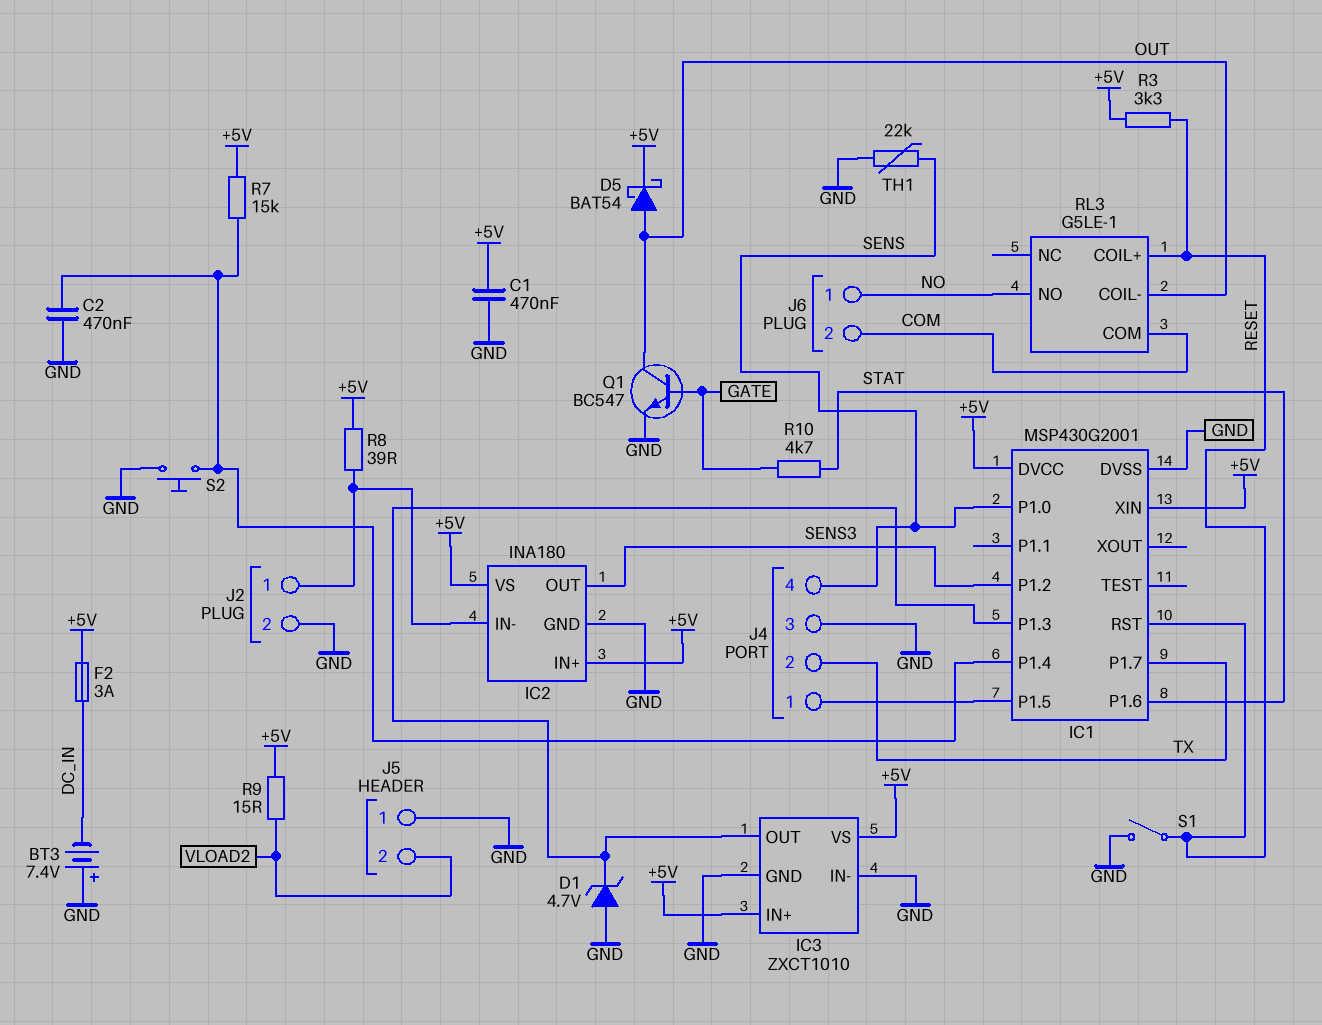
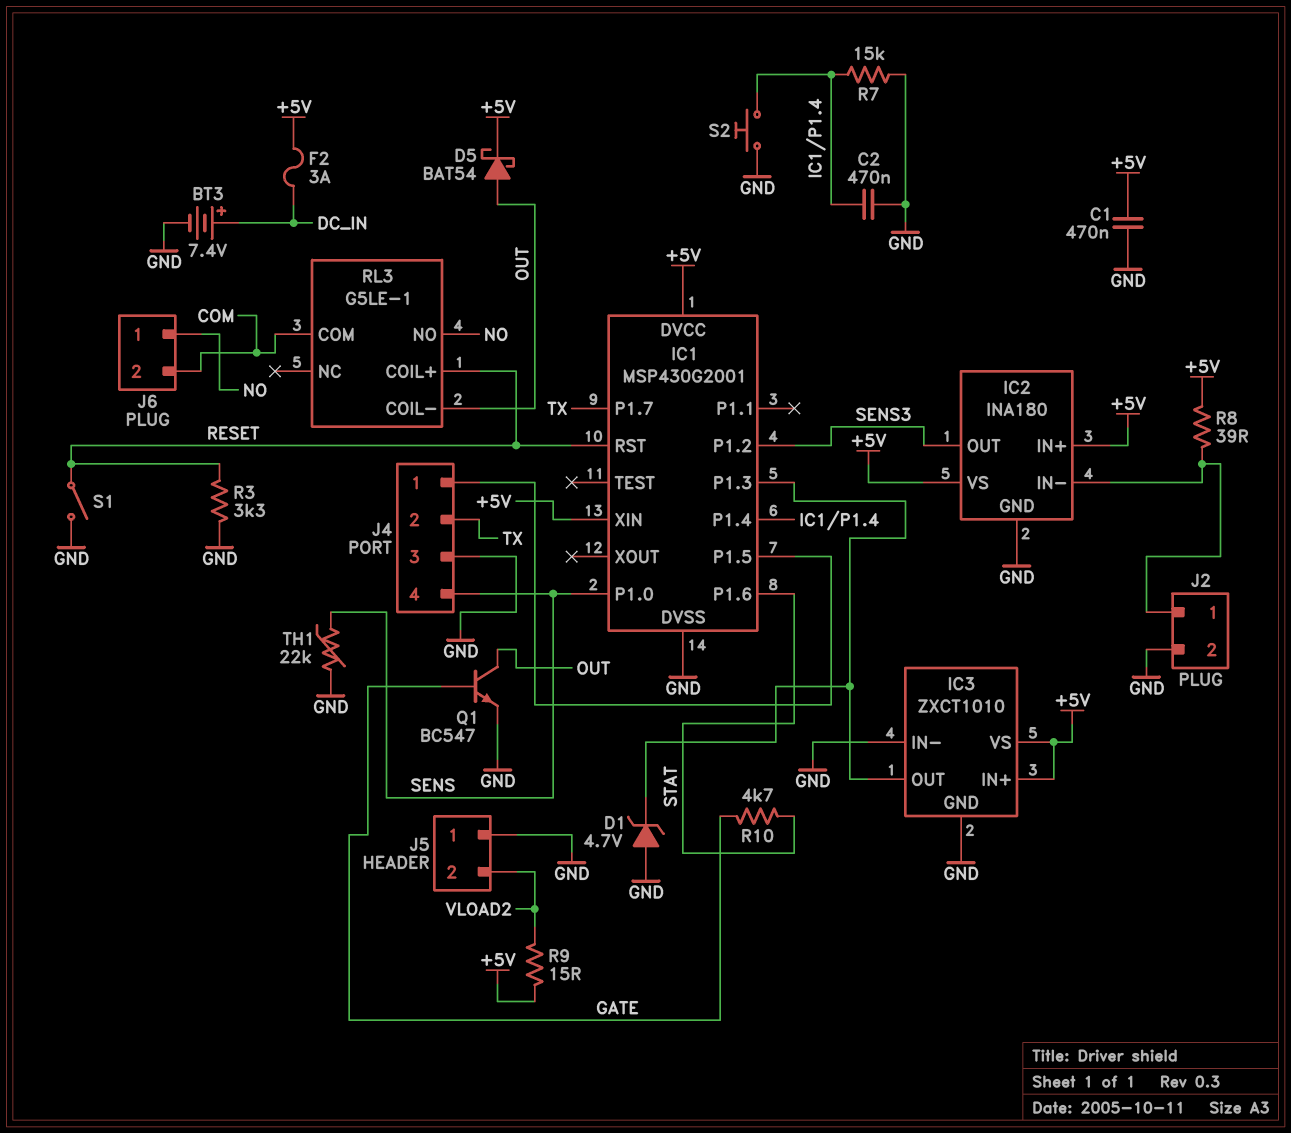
BT3: 7.4V (plus GND, minus DC_IN) -> 7.4V (plus DC_IN, minus GND)
R3: 3.3k (+5V, RESET) -> 3.3k (GND, RESET)
R7: 15k (+5V, IC1/P1.4) -> 15k (GND, IC1/P1.4)

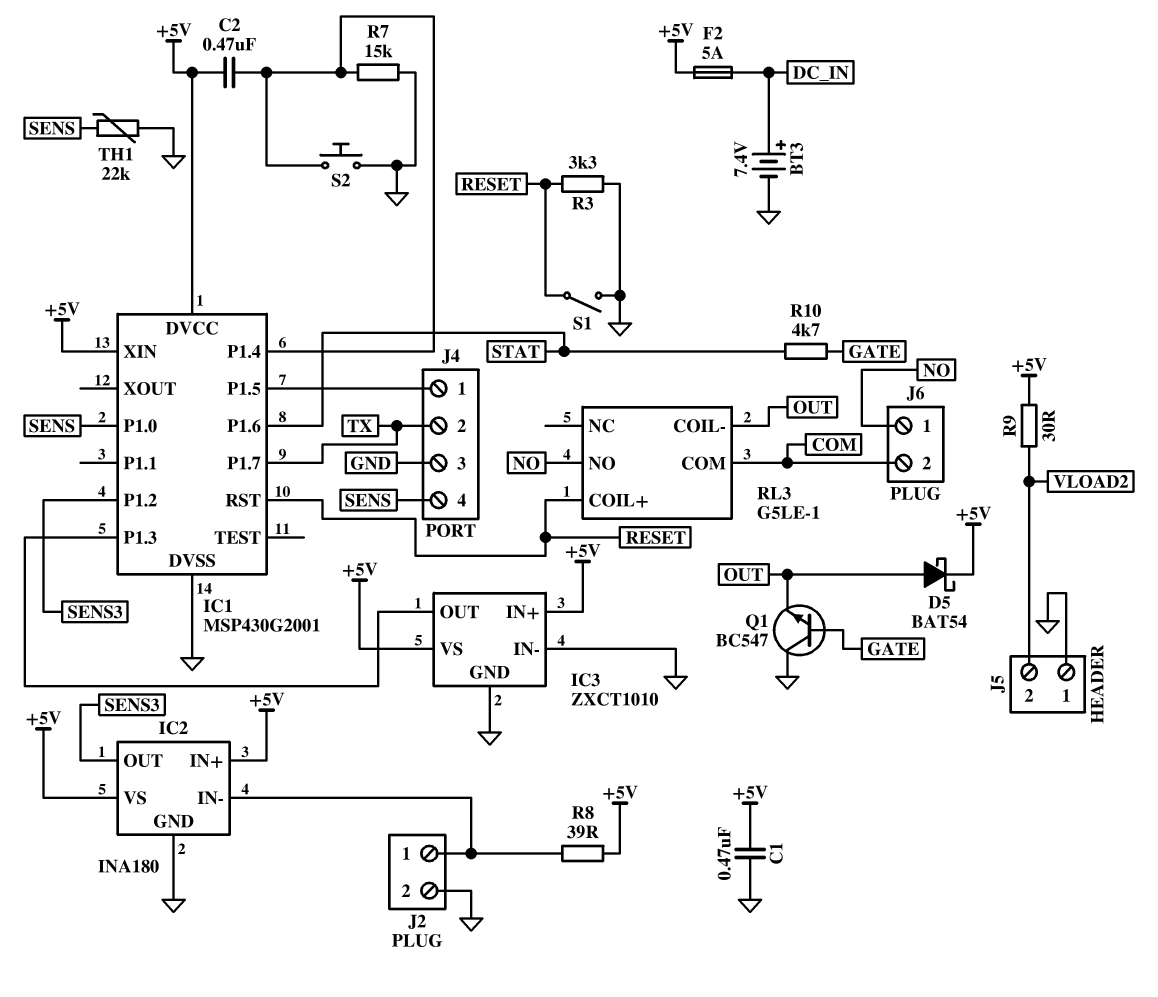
C2: 470nF (GND, IC1/P1.4) -> 470nF (+5V, IC1/P1.4)
D1: zener 4.7V (A GND, K IC1/P1.3) -> none
F2: 3A (+5V, DC_IN) -> 5A (+5V, DC_IN)
Q1: NPN BC547 (B GATE, C OUT, E GND) -> NPN BC547 (B GATE, C GND, E OUT)
R9: 15 (+5V, VLOAD2) -> 30 (+5V, VLOAD2)

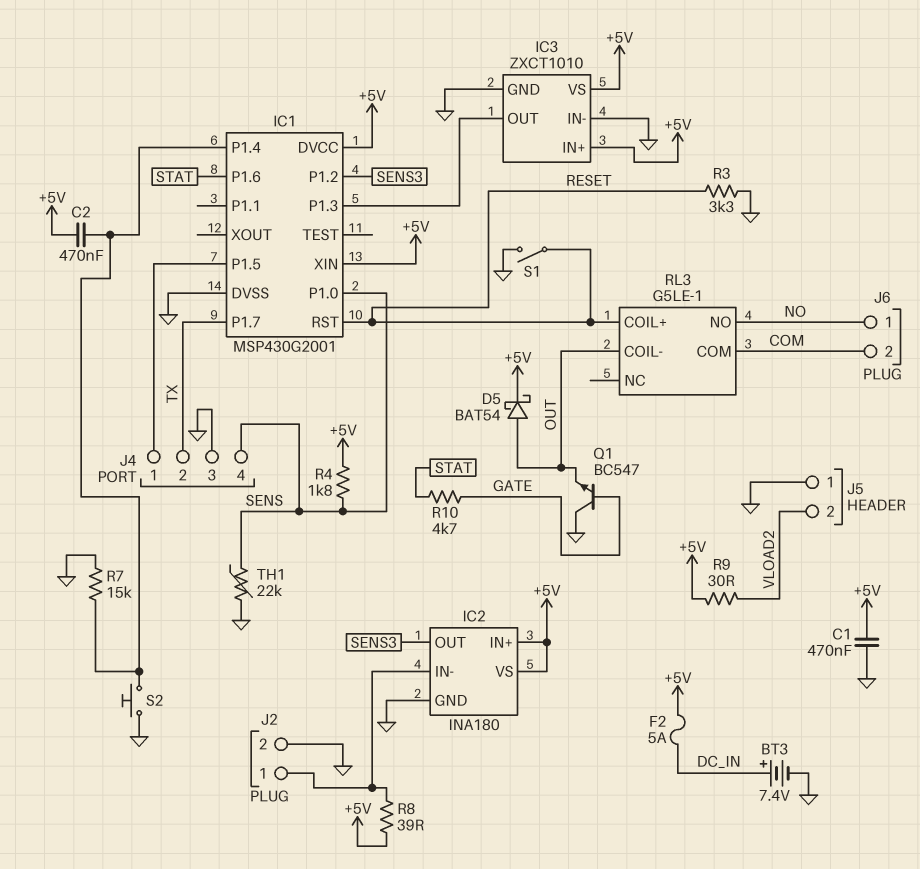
R4: none -> 1.8k (+5V, SENS)

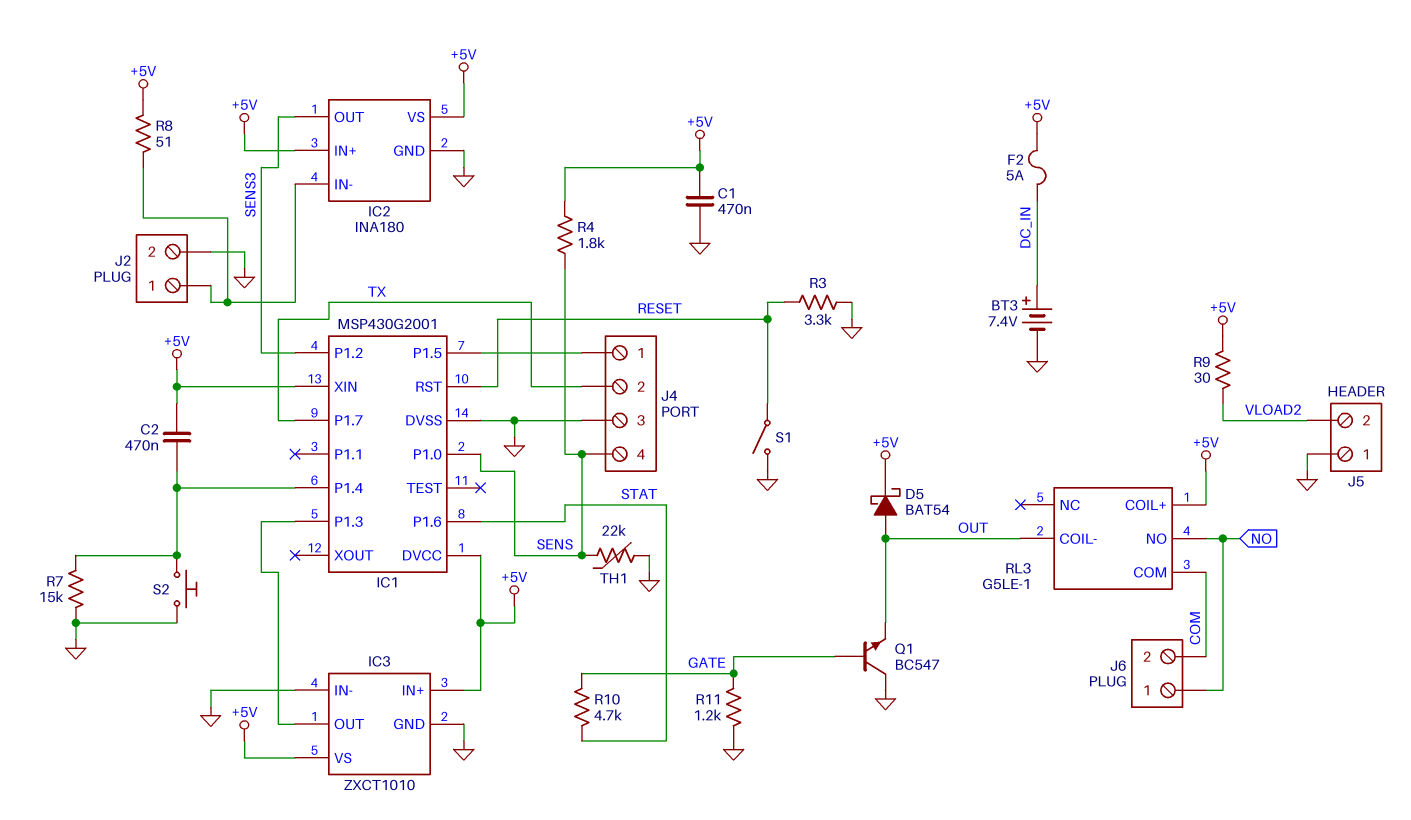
R8: 39 (+5V, IC2/IN-) -> 51 (+5V, IC2/IN-)
R11: none -> 1.2k (GATE, GND)
RL3 pin COIL+: RESET -> +5V

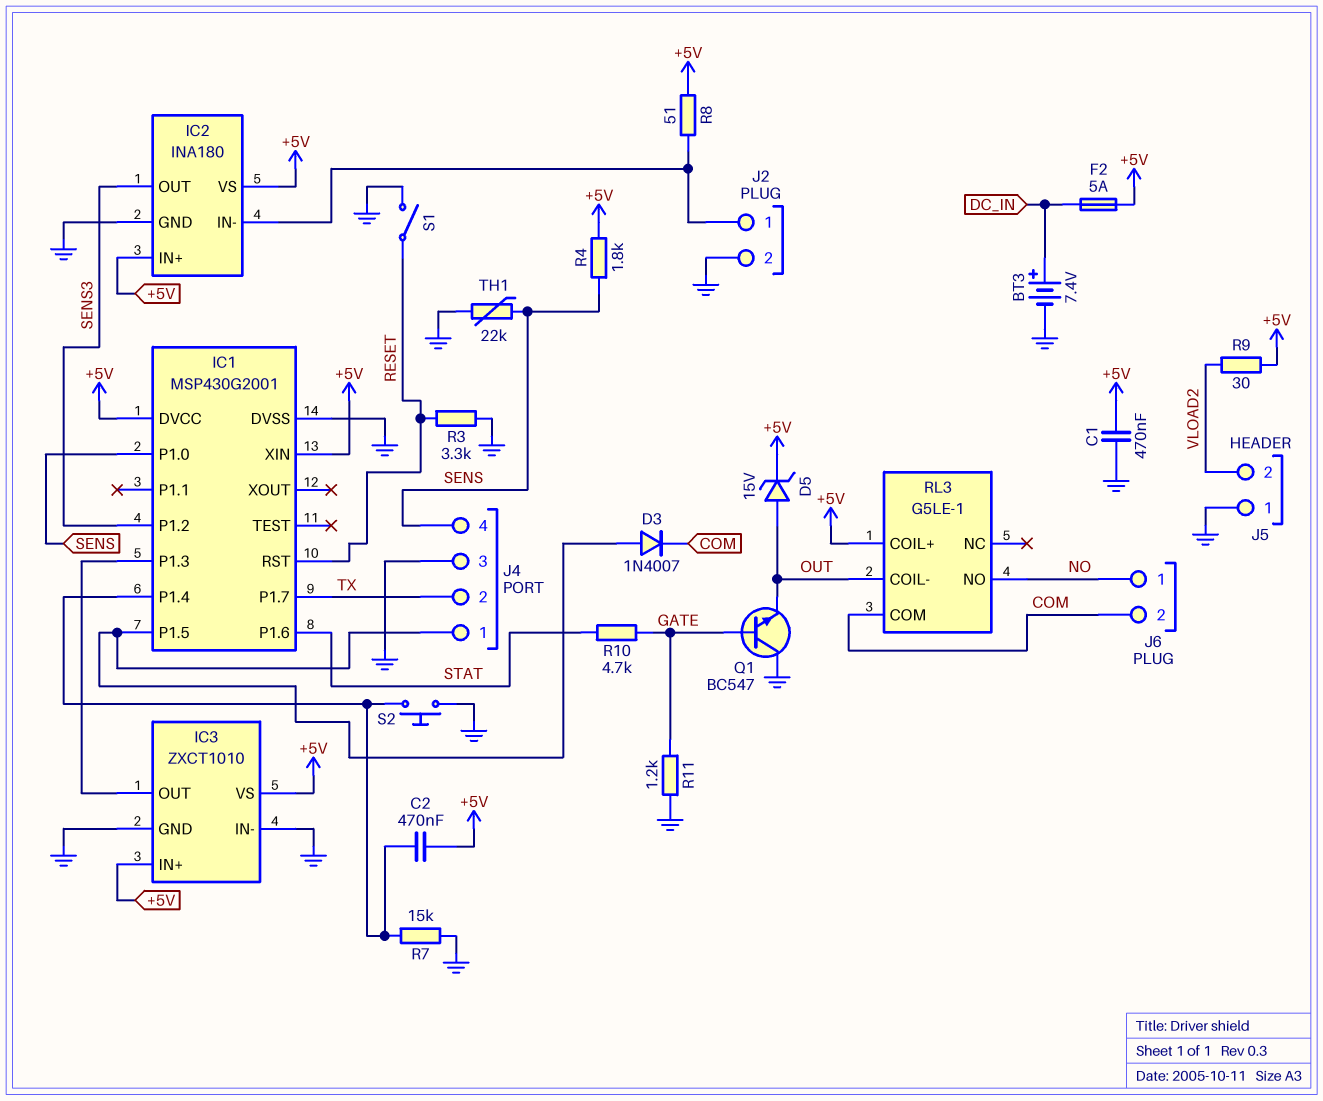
D3: none -> diode 1N4007 (A IC1/P1.5, K COM)
D5: schottky BAT54 (A OUT, K +5V) -> zener 15V (A OUT, K +5V)

